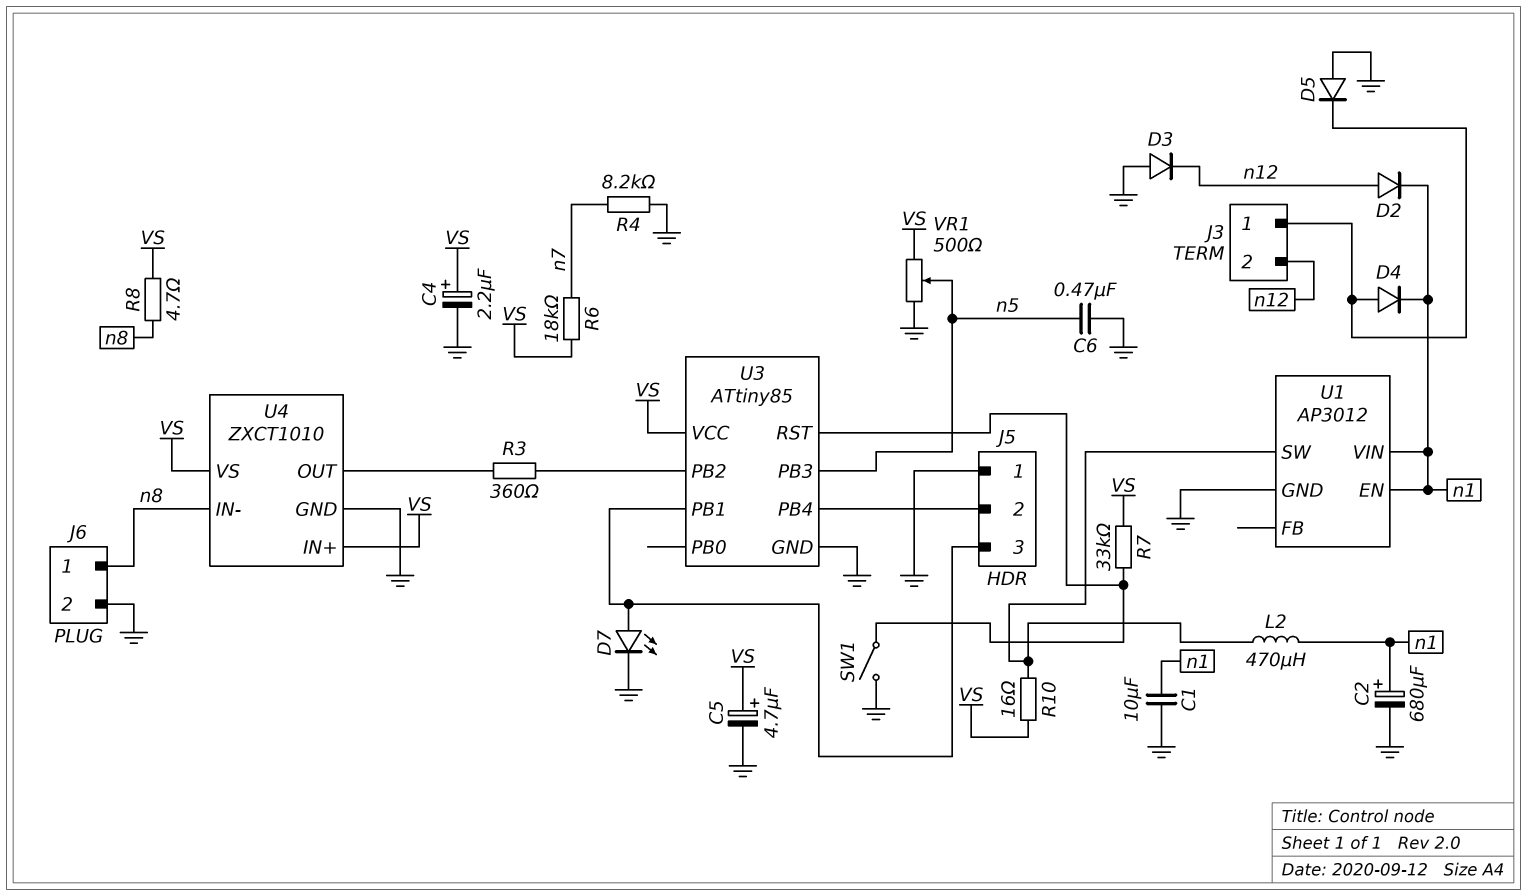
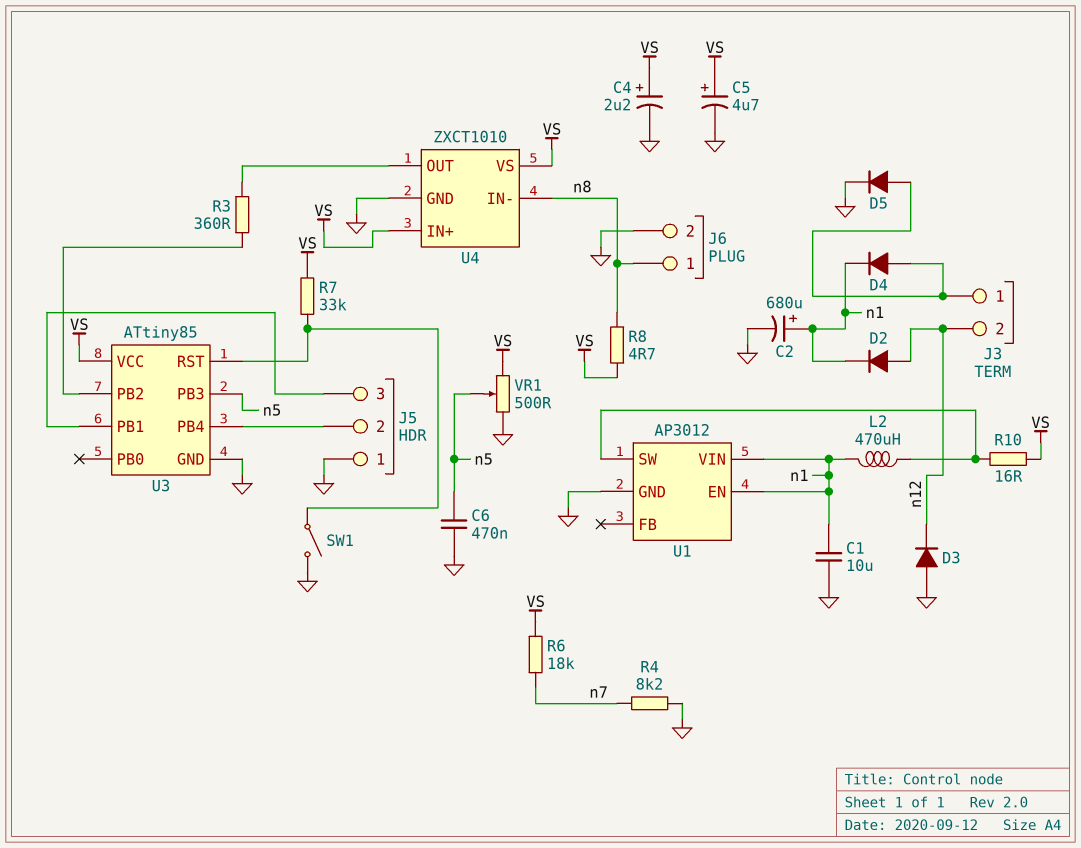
D5: diode (A GND, K J3/1) -> diode (A J3/1, K GND)
D7: LED (A J5/3, K GND) -> none

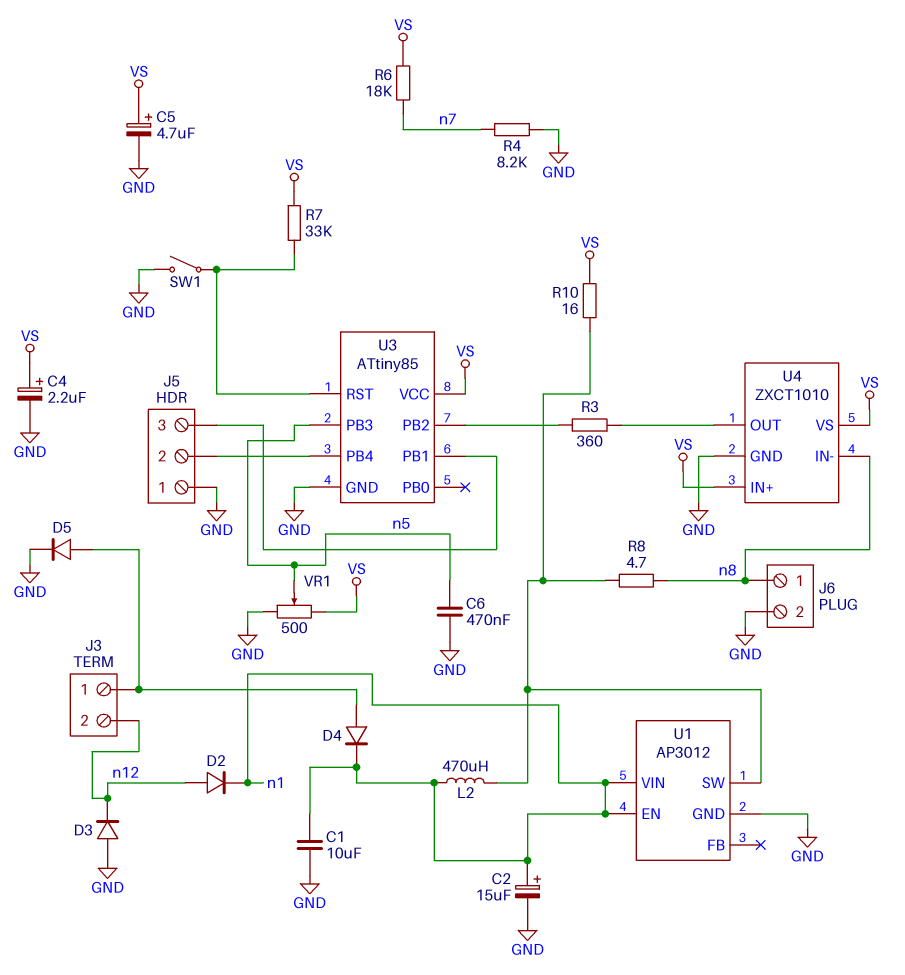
C2: 680uF (plus n1, minus GND) -> 15uF (plus n1, minus GND)
R8: 4.7 (VS, n8) -> 4.7 (U1/SW, n8)

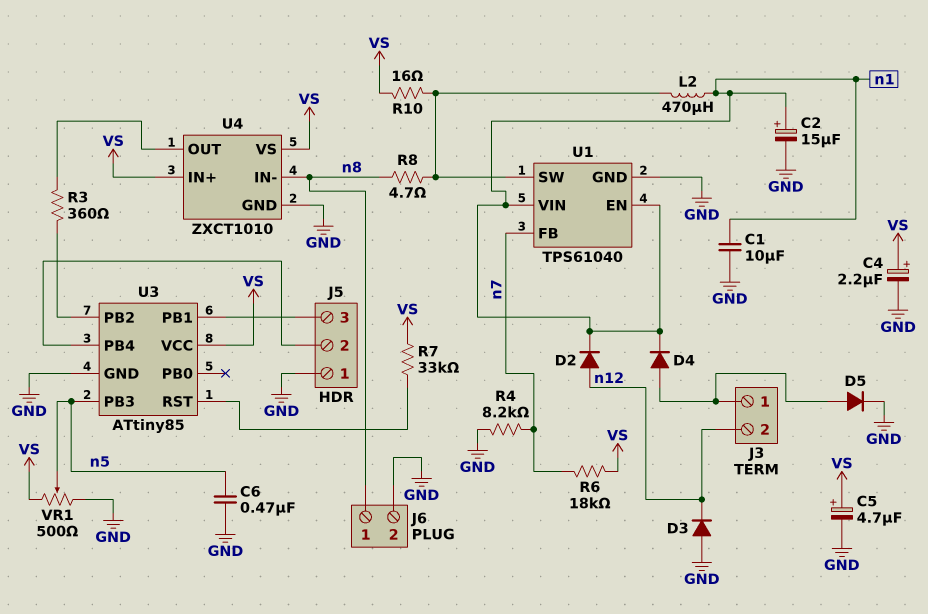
SW1: switch (GND, U3/RST) -> none
U1: AP3012 -> TPS61040
U1 pin FB: none -> n7

